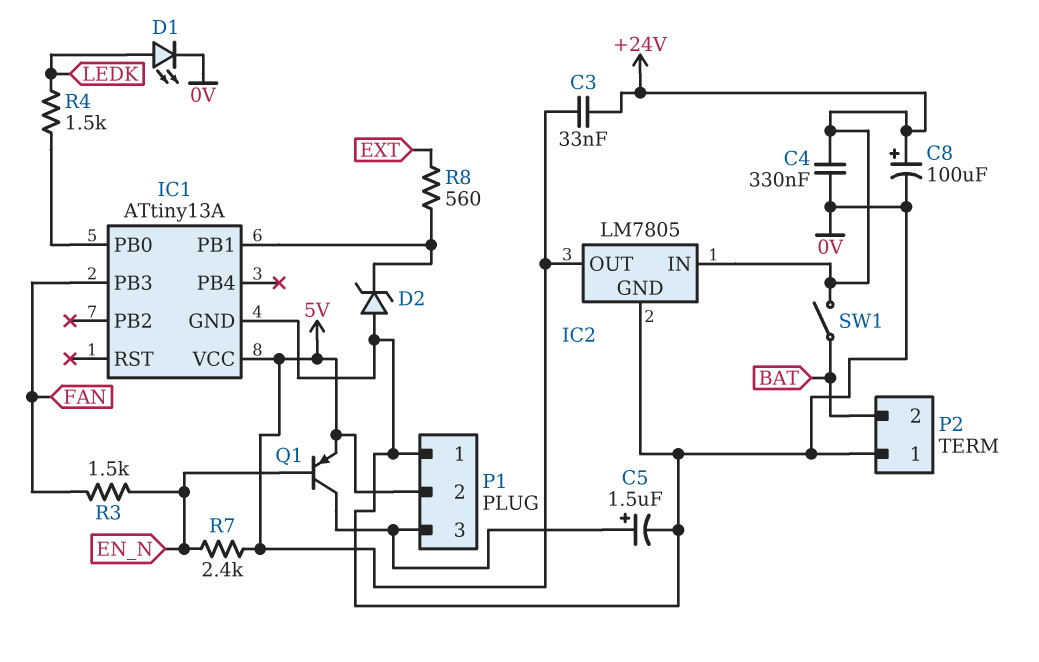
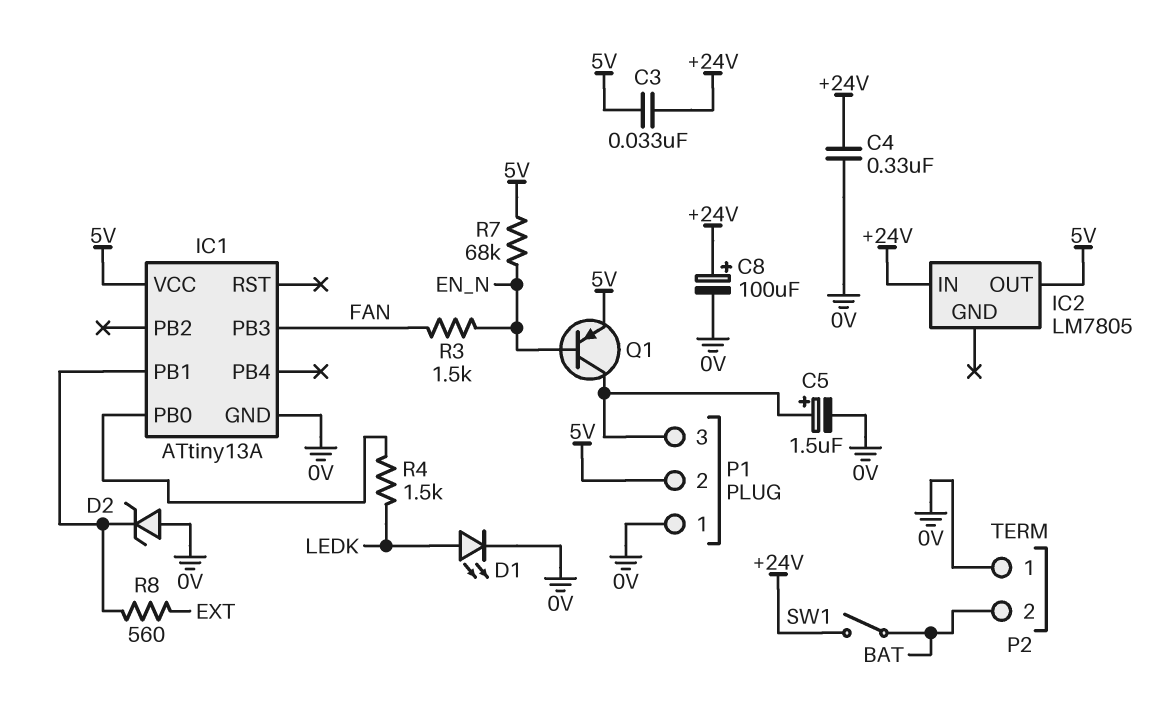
IC2 pin GND: 0V -> none
R7: 2.4k (5V, EN_N) -> 68k (5V, EN_N)

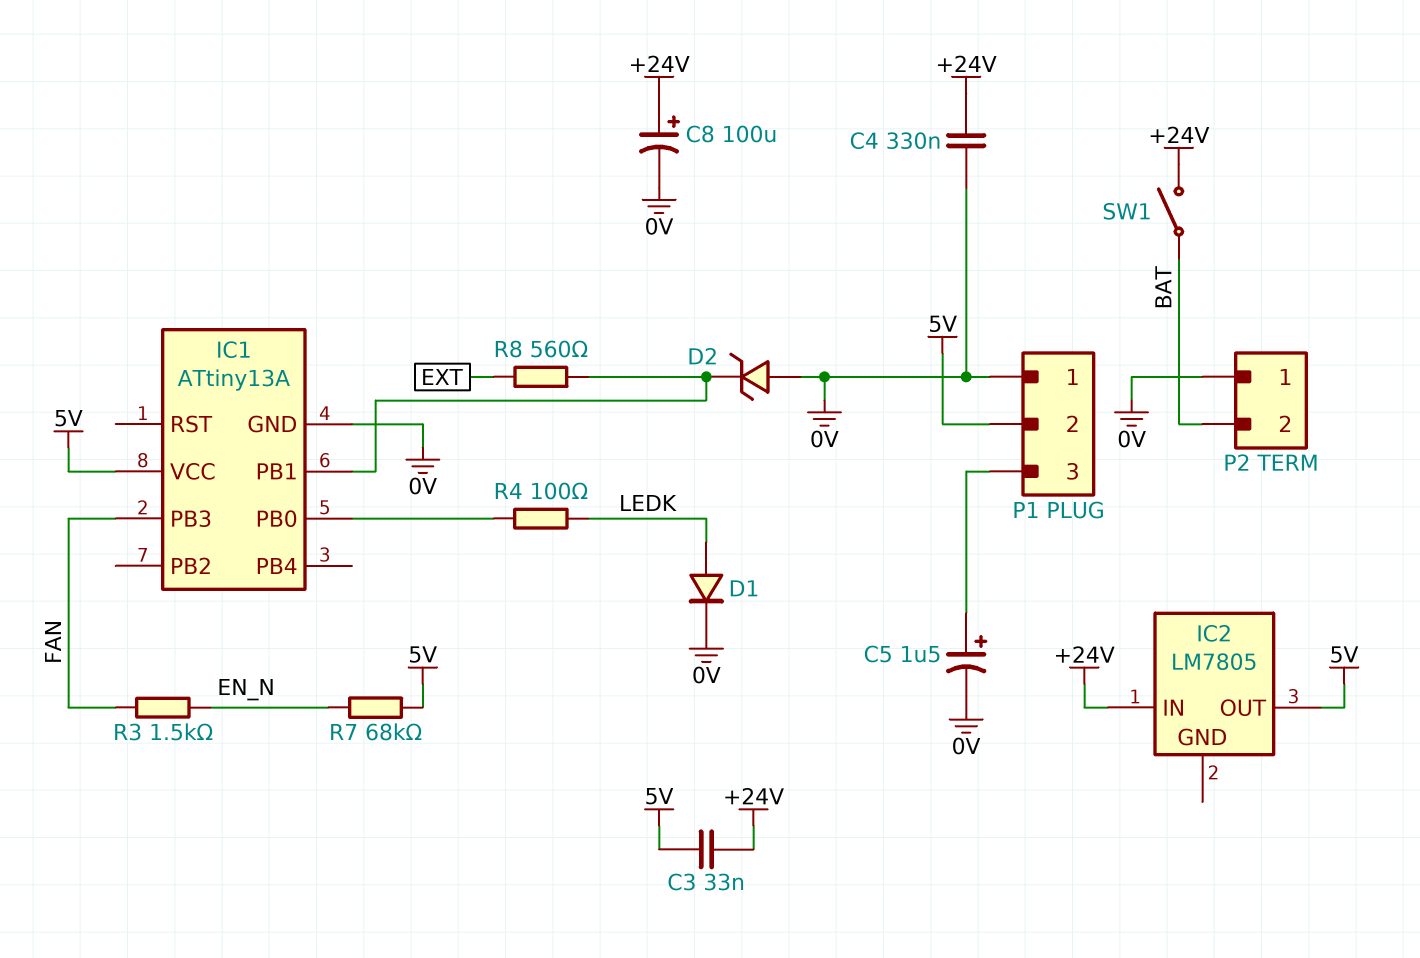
D1: LED (A LEDK, K 0V) -> diode (A LEDK, K 0V)
Q1: PNP (B EN_N, C P1/3, E 5V) -> none
R4: 1.5k (IC1/PB0, LEDK) -> 100 (IC1/PB0, LEDK)

